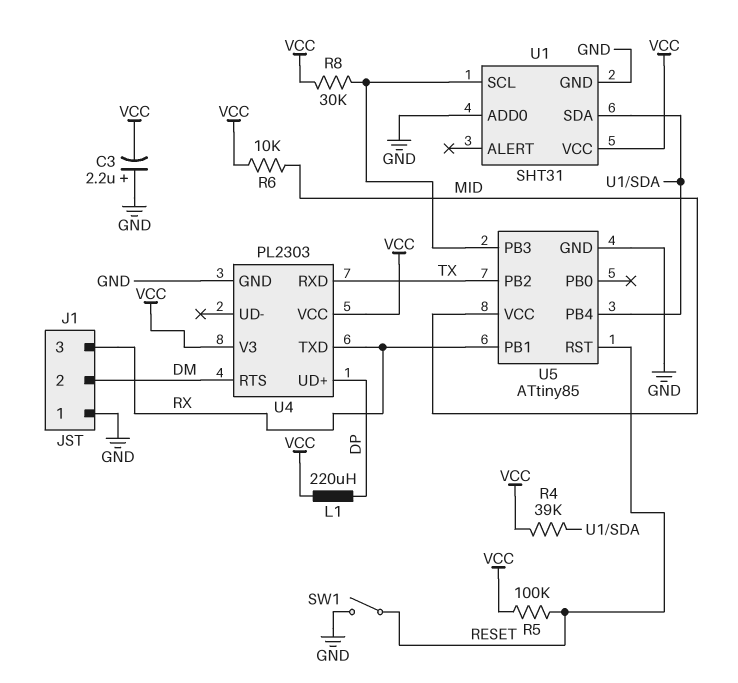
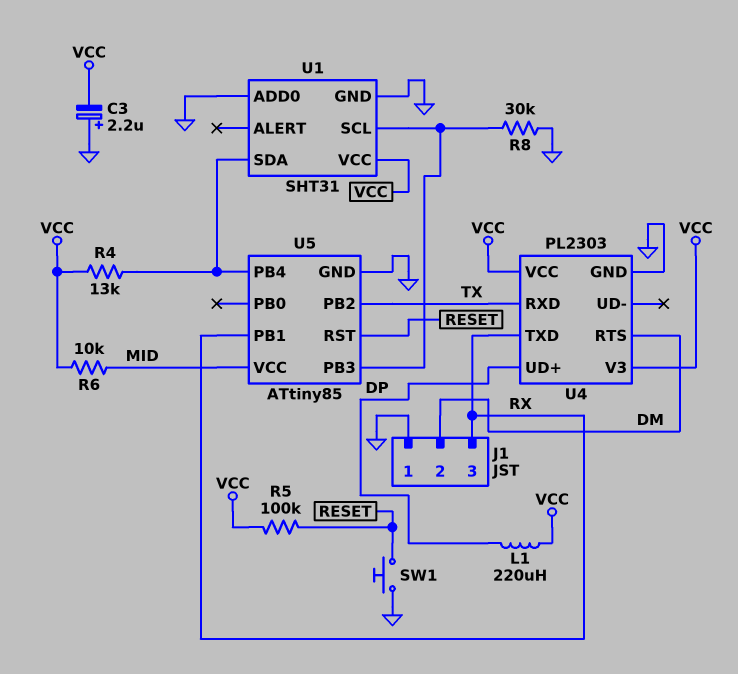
R4: 39k (U1/SDA, VCC) -> 13k (U1/SDA, VCC)
R8: 30k (U1/SCL, VCC) -> 30k (GND, U1/SCL)
SW1: switch (GND, RESET) -> button (GND, RESET)

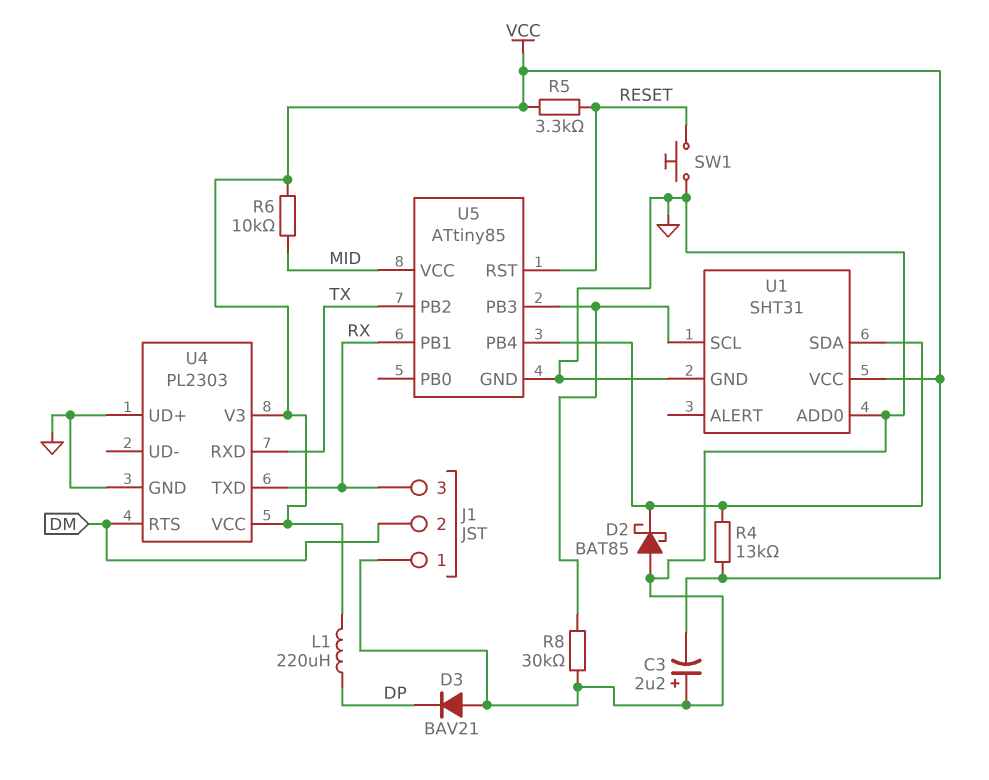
D2: none -> schottky BAT85 (A GND, K U1/SDA)
D3: none -> diode BAV21 (A GND, K DP)
R5: 100k (RESET, VCC) -> 3.3k (RESET, VCC)
U4 pin UD+: DP -> GND

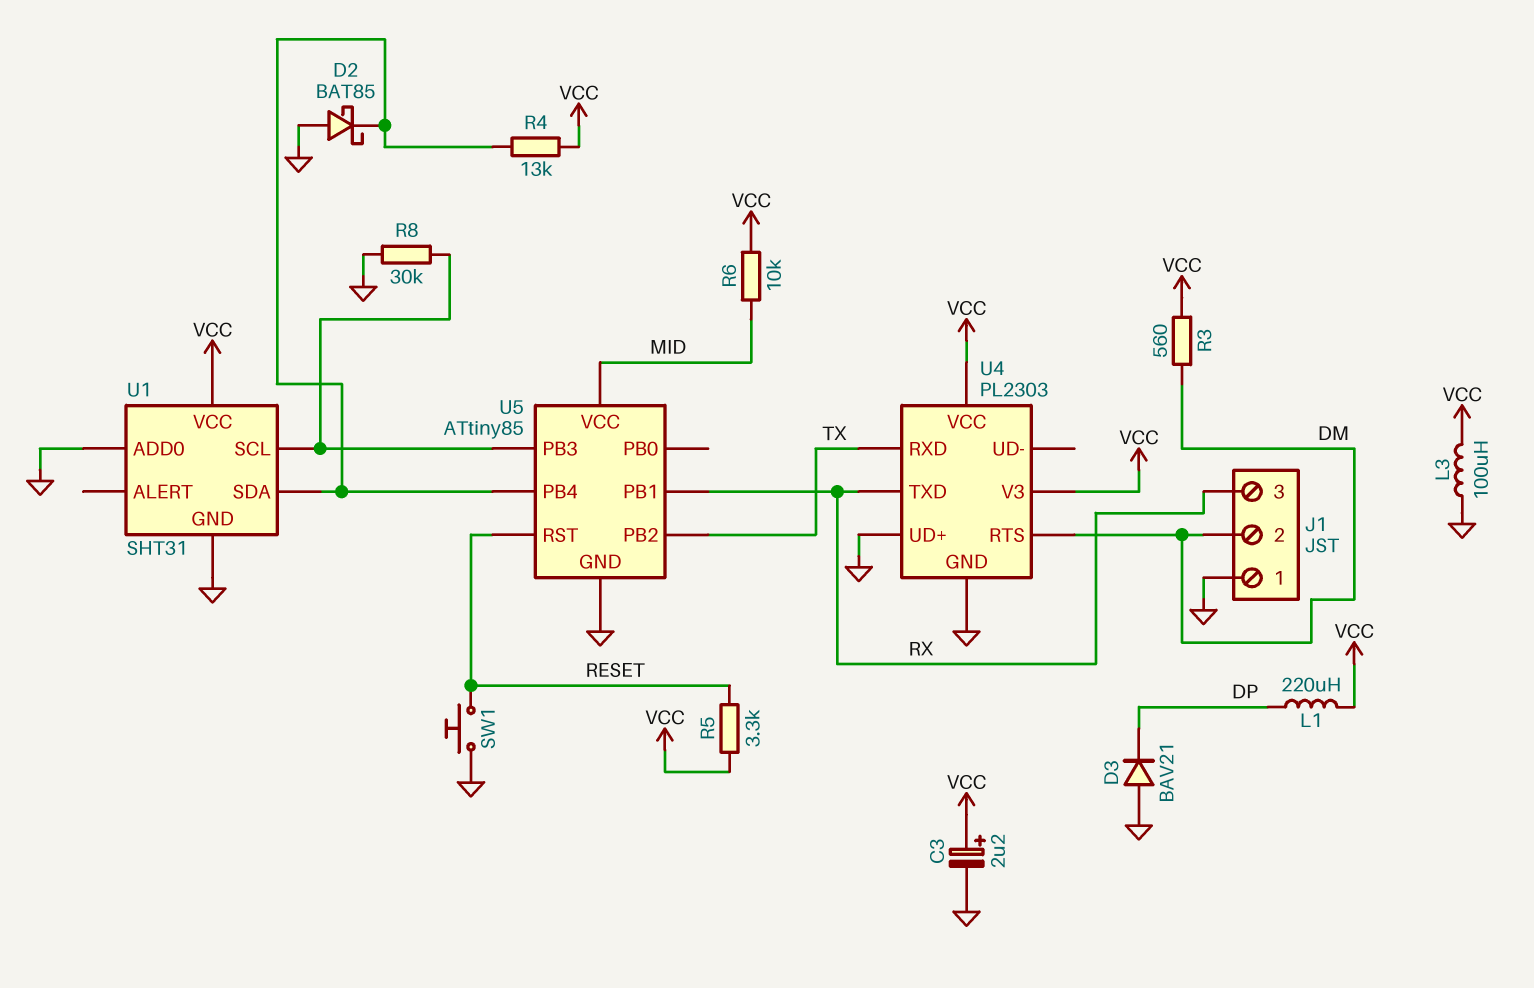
C3: 2.2uF (plus GND, minus VCC) -> 2.2uF (plus VCC, minus GND)
L3: none -> 100uH (GND, VCC)
R3: none -> 560 (DM, VCC)

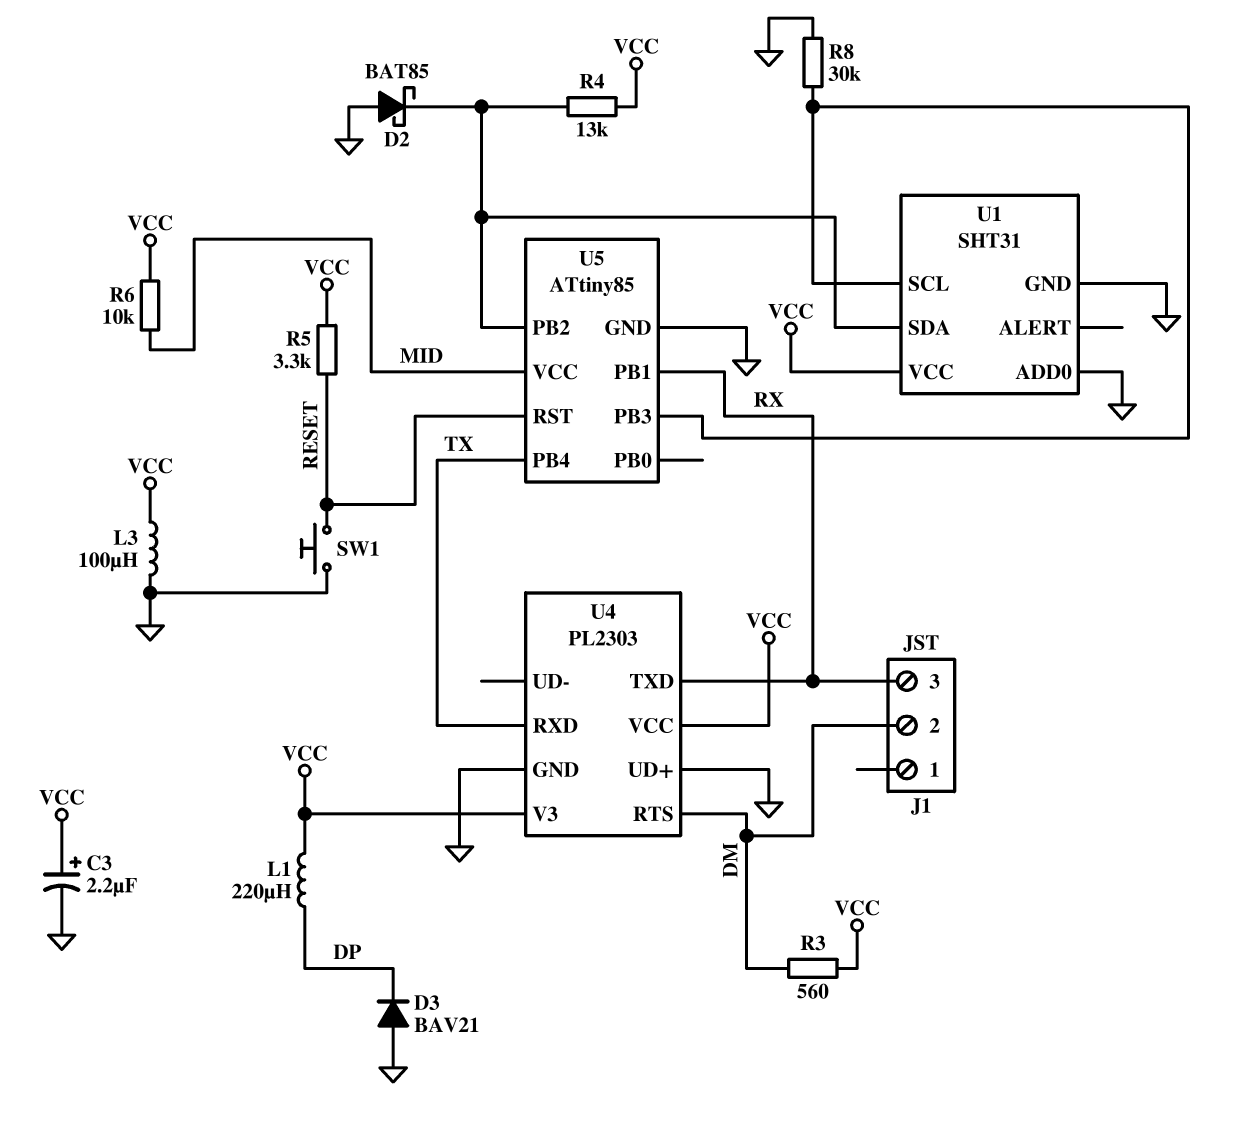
J1 pin 1: GND -> none
U5 pin PB2: TX -> U1/SDA
U5 pin PB4: U1/SDA -> TX

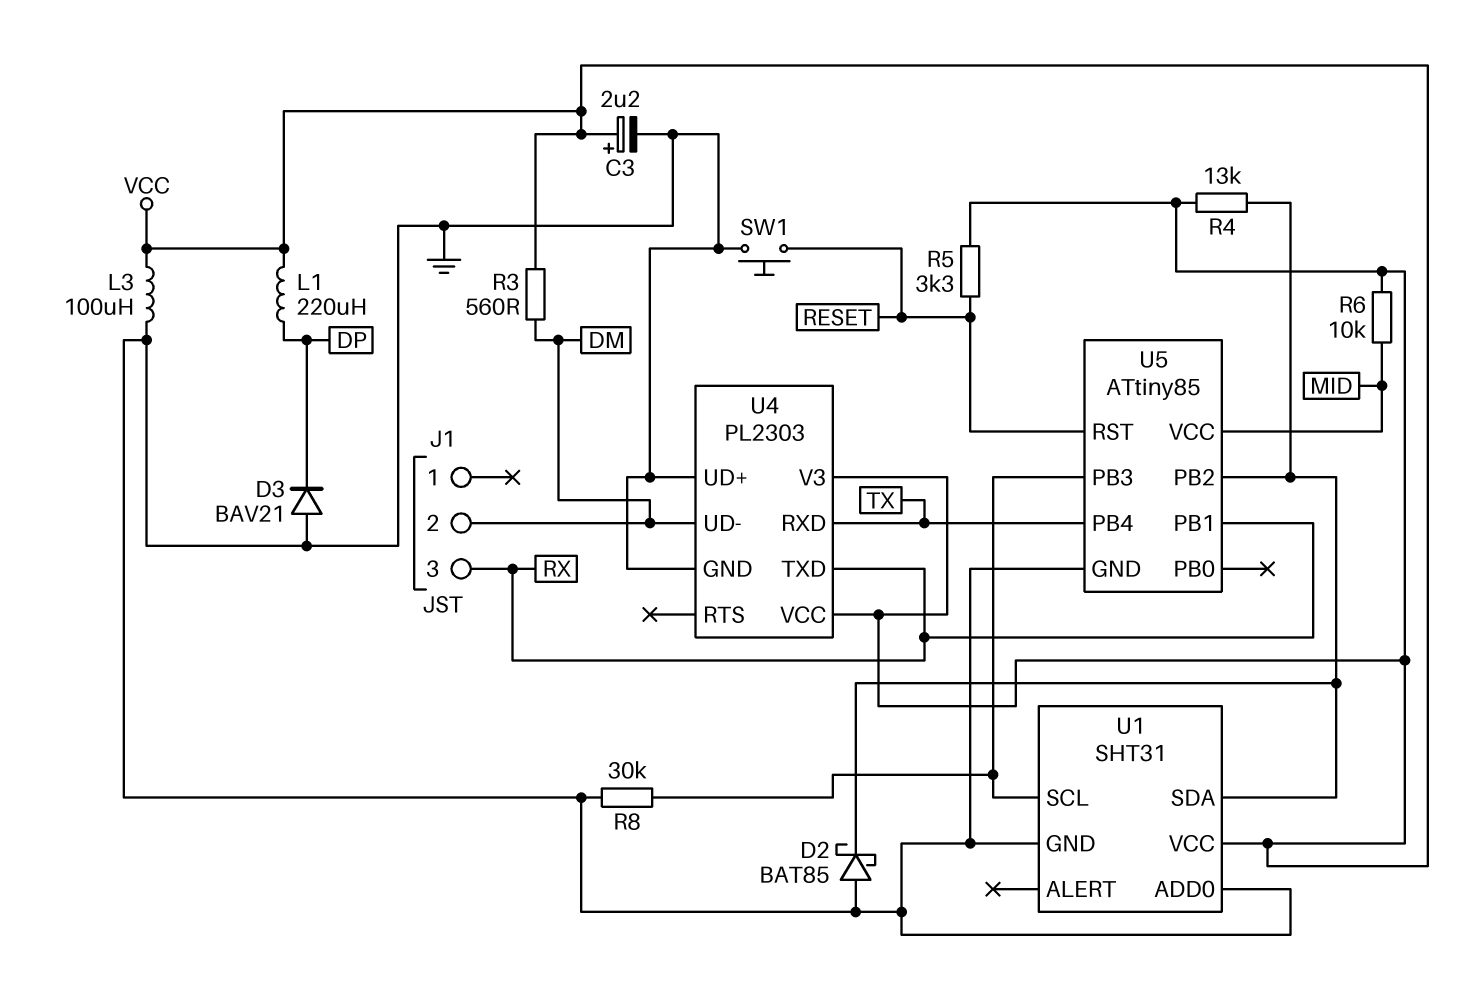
U4 pin RTS: DM -> none
U4 pin UD-: none -> DM

